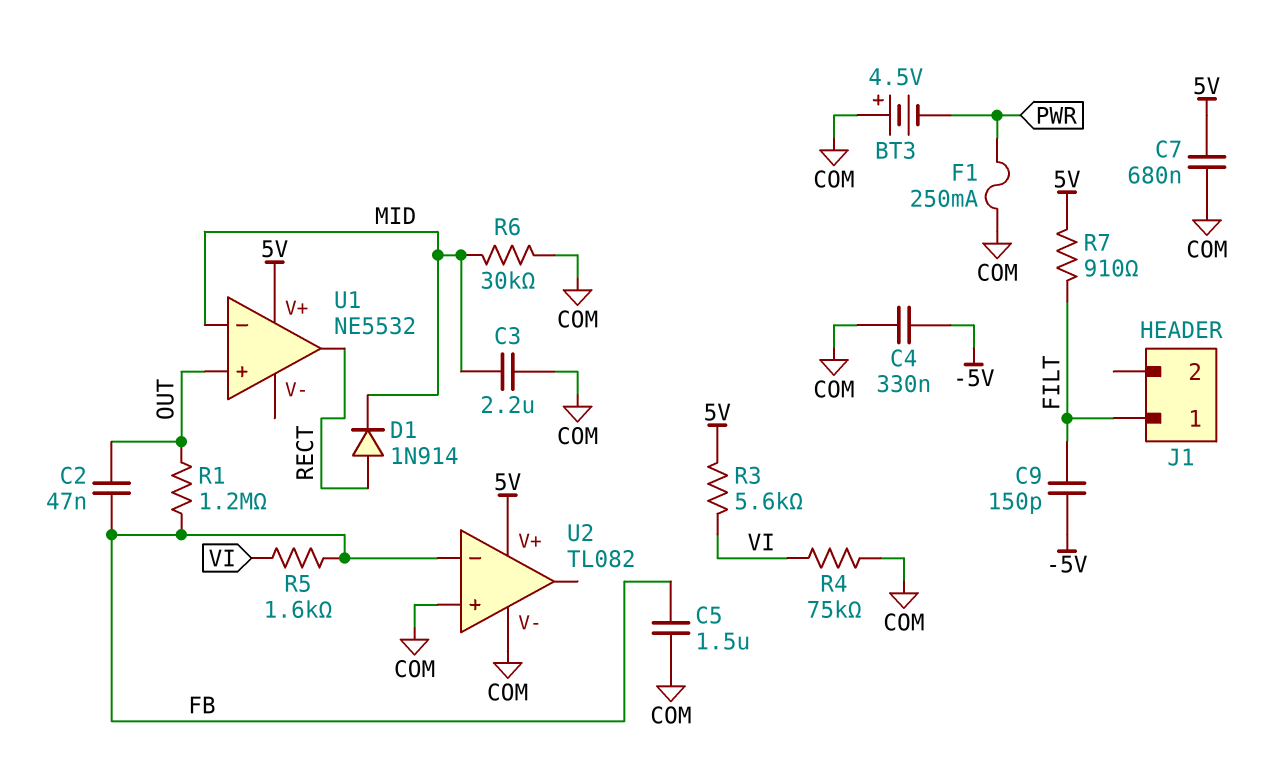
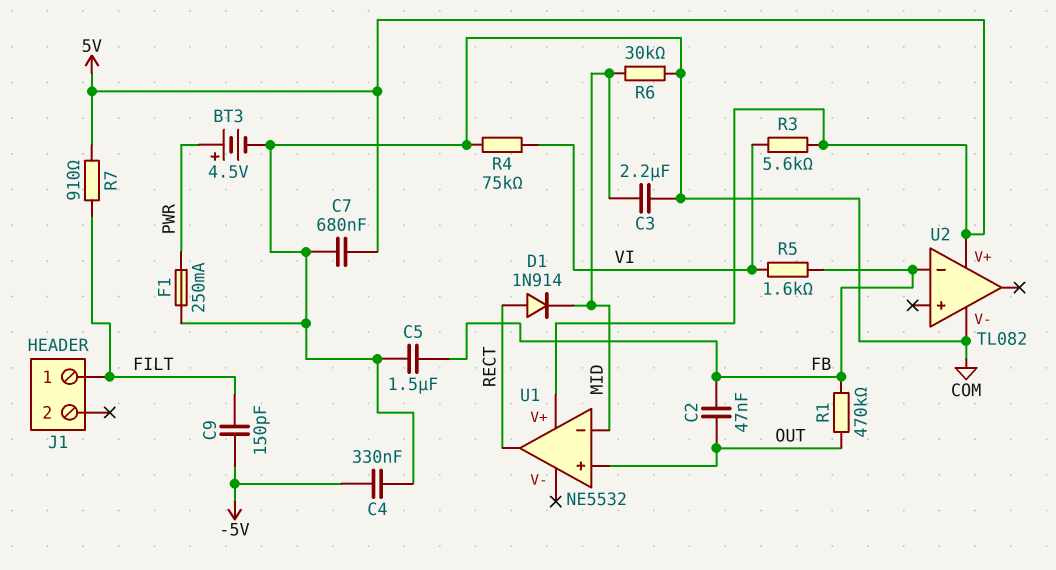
BT3: 4.5V (plus COM, minus PWR) -> 4.5V (plus PWR, minus COM)
R1: 1.2M (FB, OUT) -> 470k (FB, OUT)
U2 pin in+: COM -> none

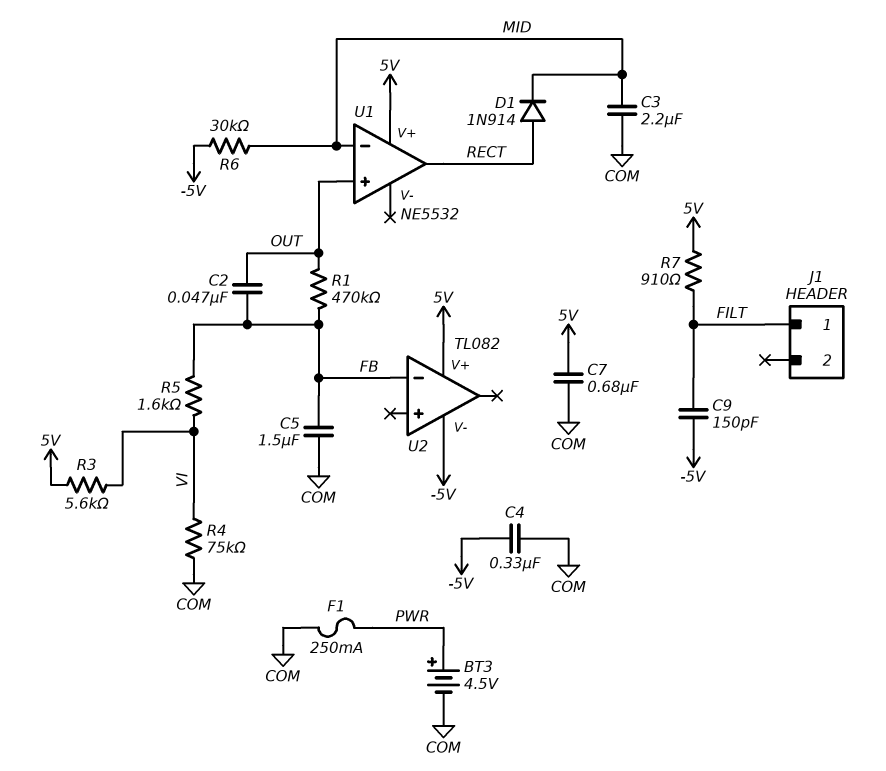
R6: 30k (COM, MID) -> 30k (-5V, MID)
U2 pin V-: COM -> -5V

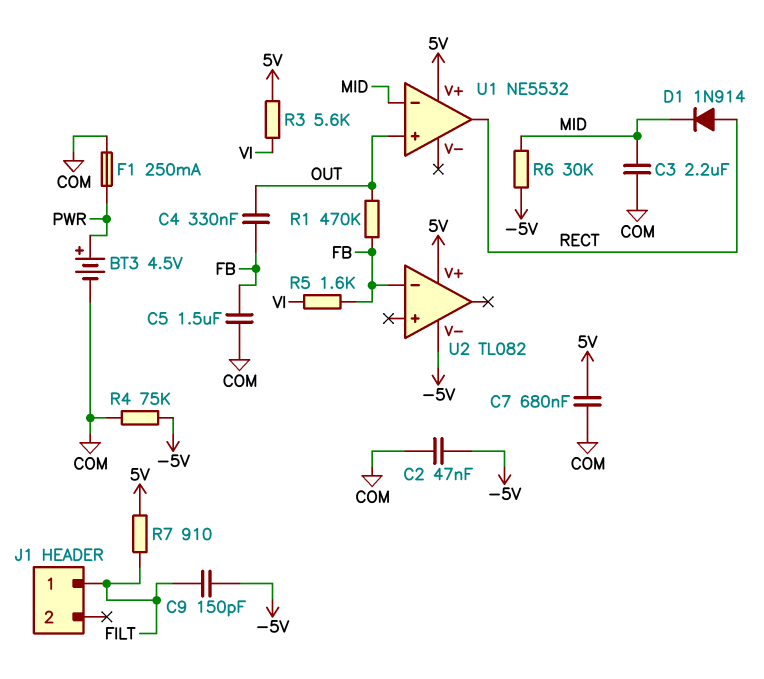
C2: 47nF (FB, OUT) -> 47nF (-5V, COM)
C4: 330nF (-5V, COM) -> 330nF (FB, OUT)
R4: 75k (COM, VI) -> 75k (-5V, COM)

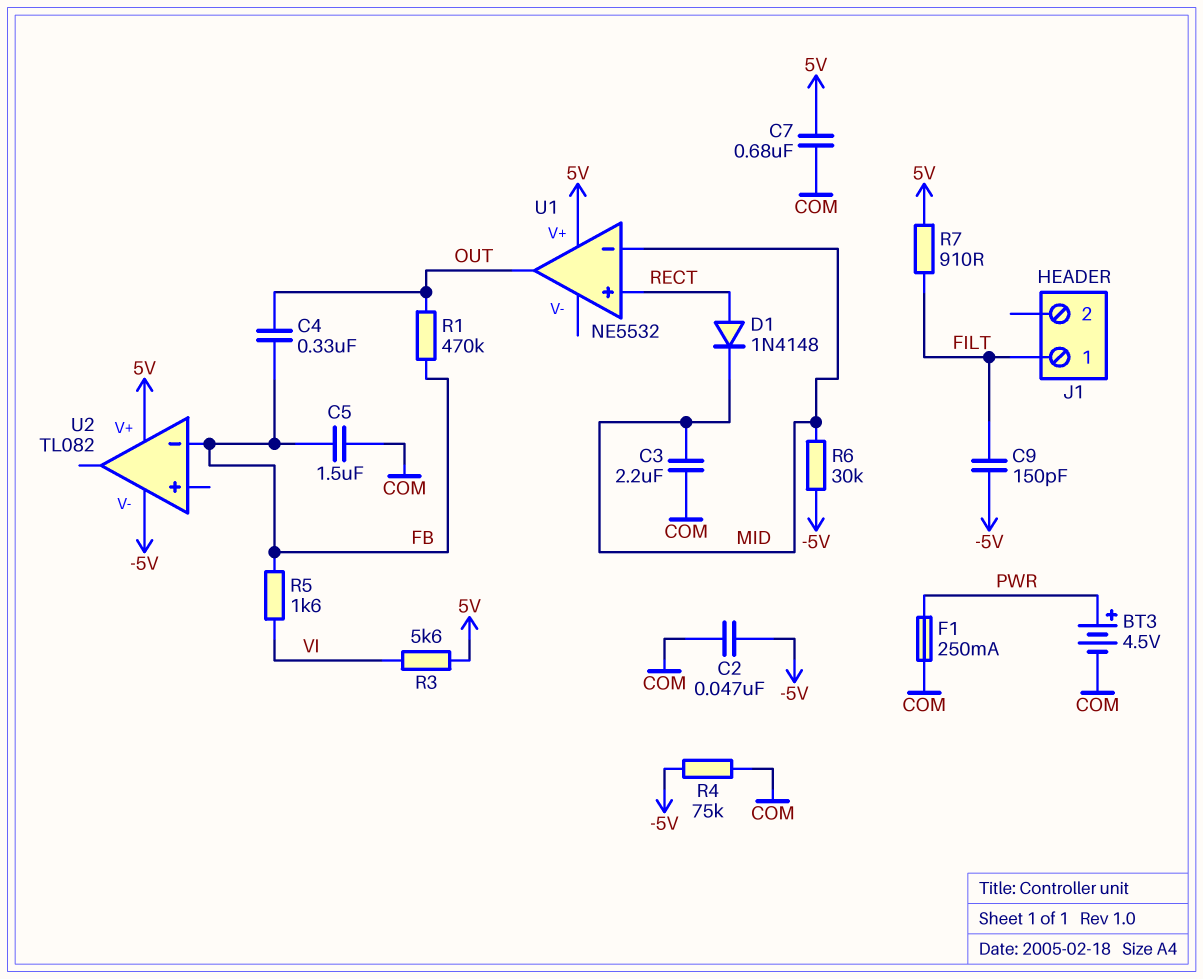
D1: diode 1N914 (A RECT, K MID) -> diode 1N4148 (A RECT, K MID)
U1 pin in+: OUT -> RECT
U1 pin out: RECT -> OUT

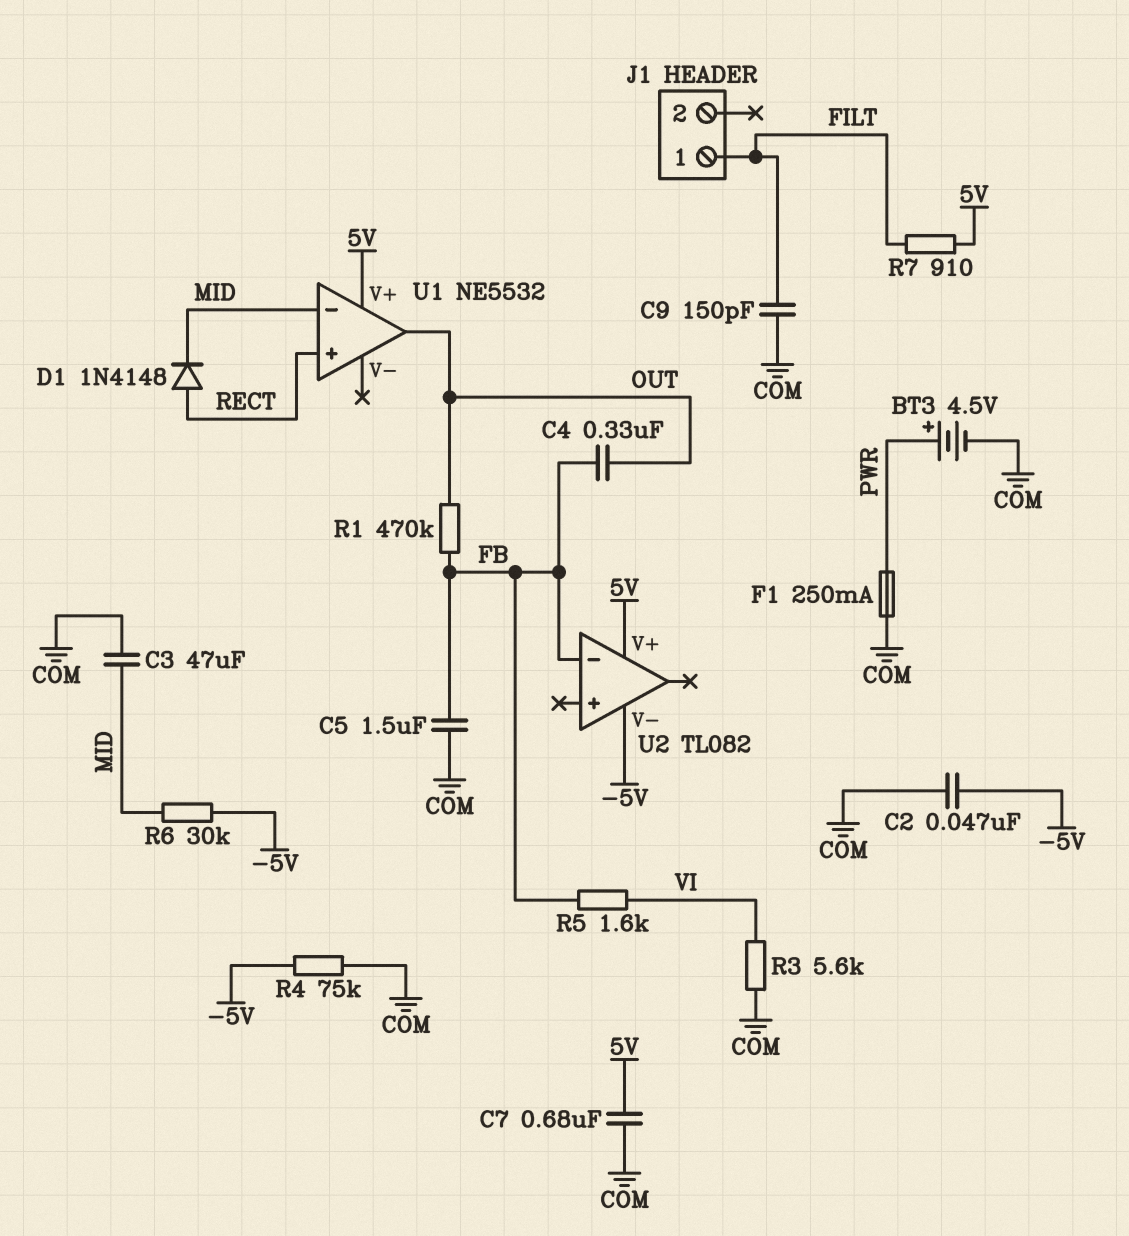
C3: 2.2uF (COM, MID) -> 47uF (COM, MID)
C9: 150pF (-5V, FILT) -> 150pF (COM, FILT)
R3: 5.6k (5V, VI) -> 5.6k (COM, VI)

